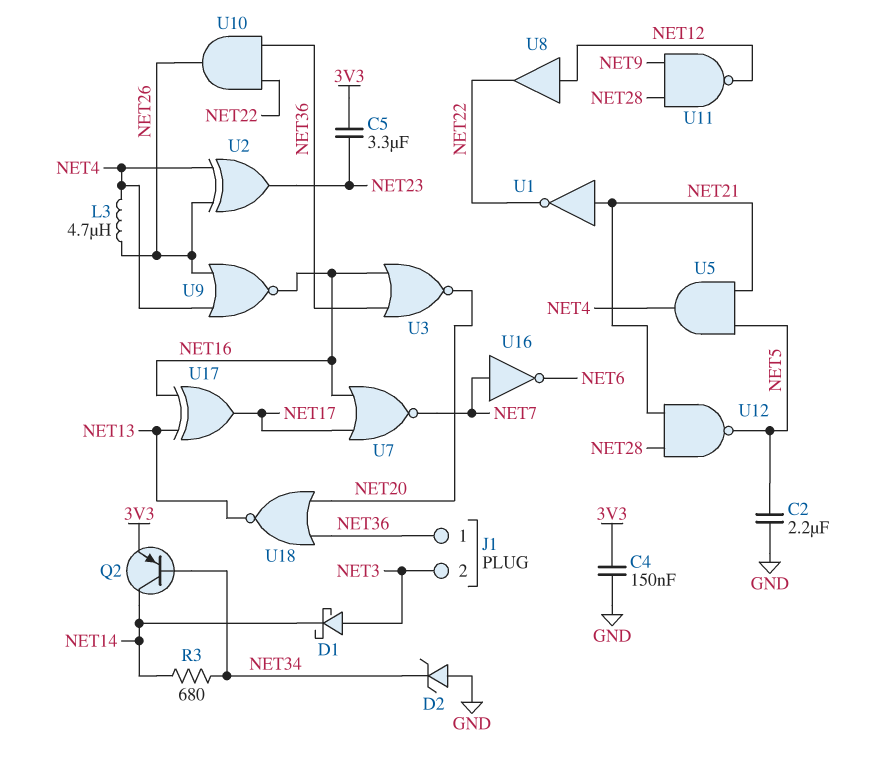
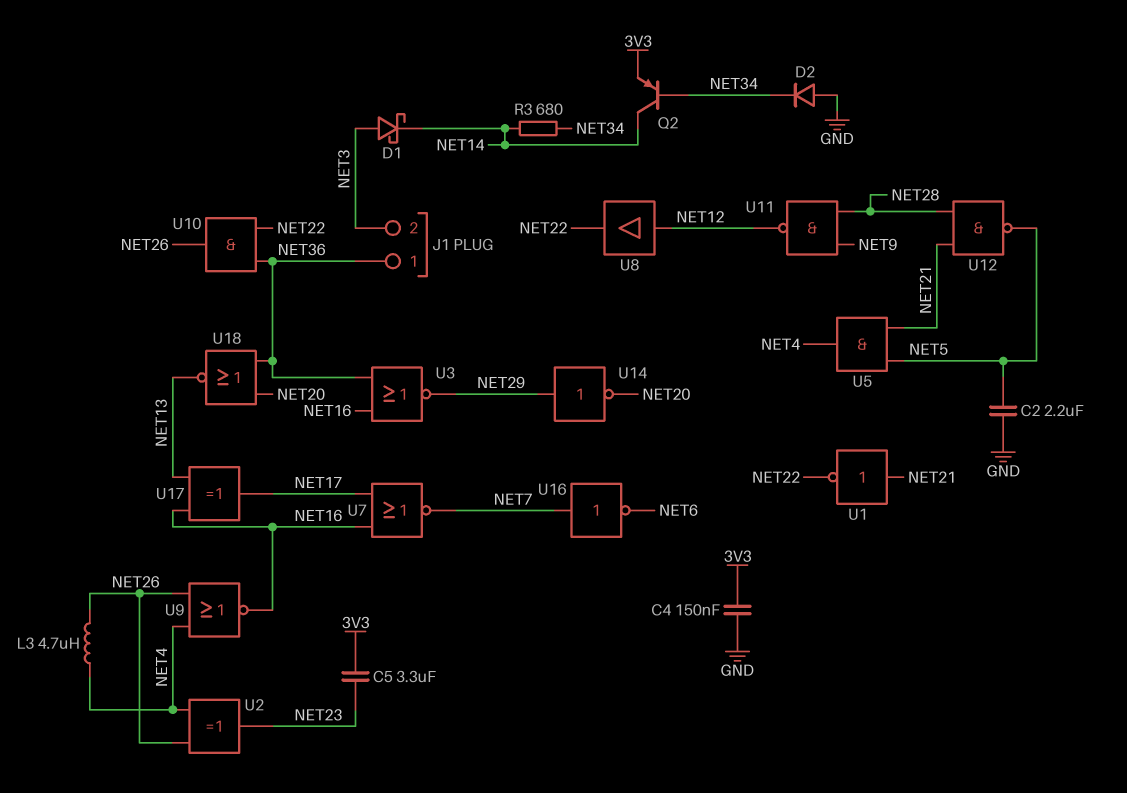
D2: zener (A GND, K NET34) -> diode (A GND, K NET34)
U3: NOR (in NET16, in NET36, out NET20) -> NOR (in NET16, in NET36, out NET29)
U14: none -> NOT (in NET29, out NET20)

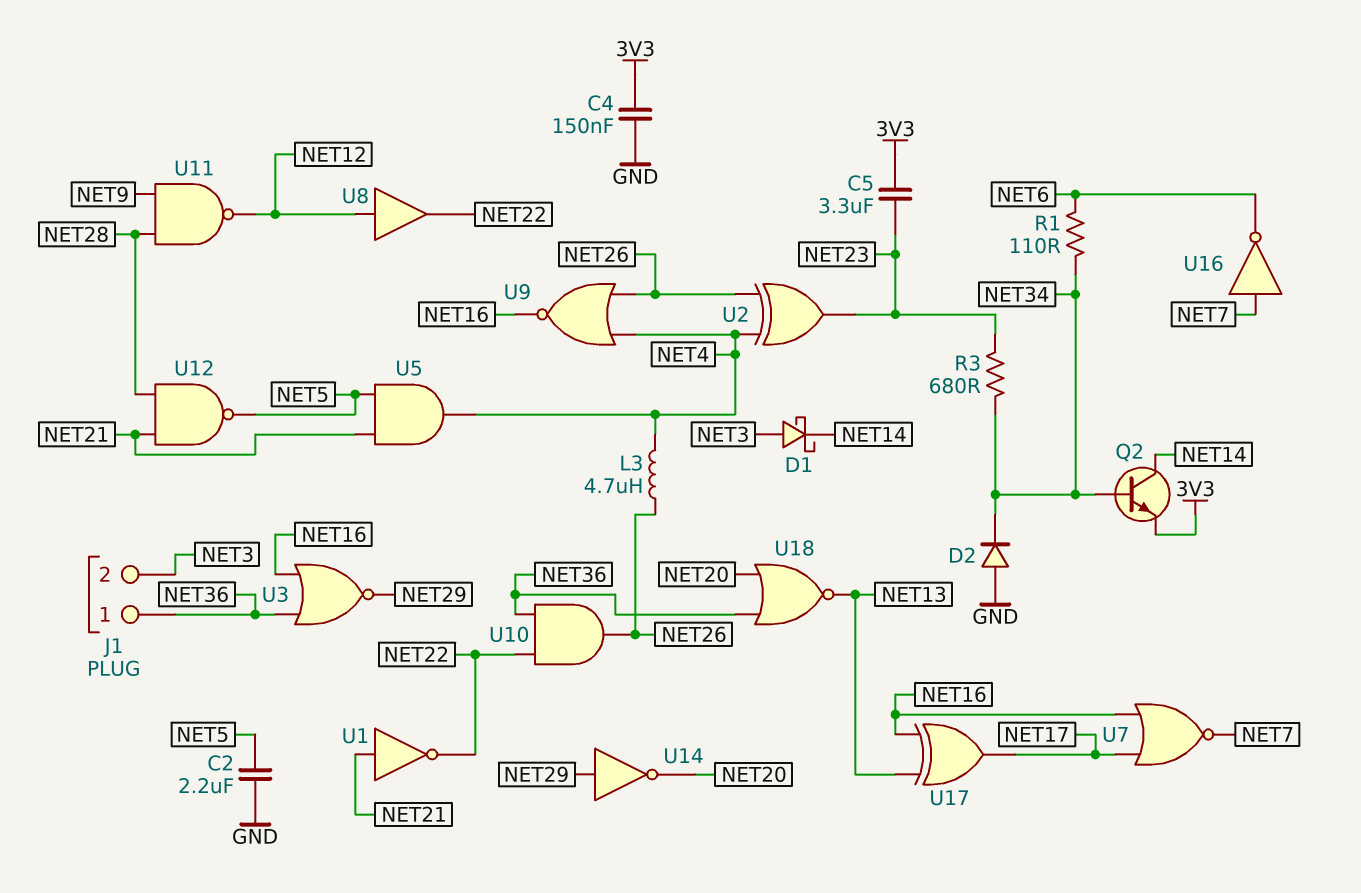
Q2: PNP (B NET34, C NET14, E 3V3) -> NPN (B NET34, C NET14, E 3V3)
R1: none -> 110 (NET6, NET34)
R3: 680 (NET14, NET34) -> 680 (NET23, NET34)

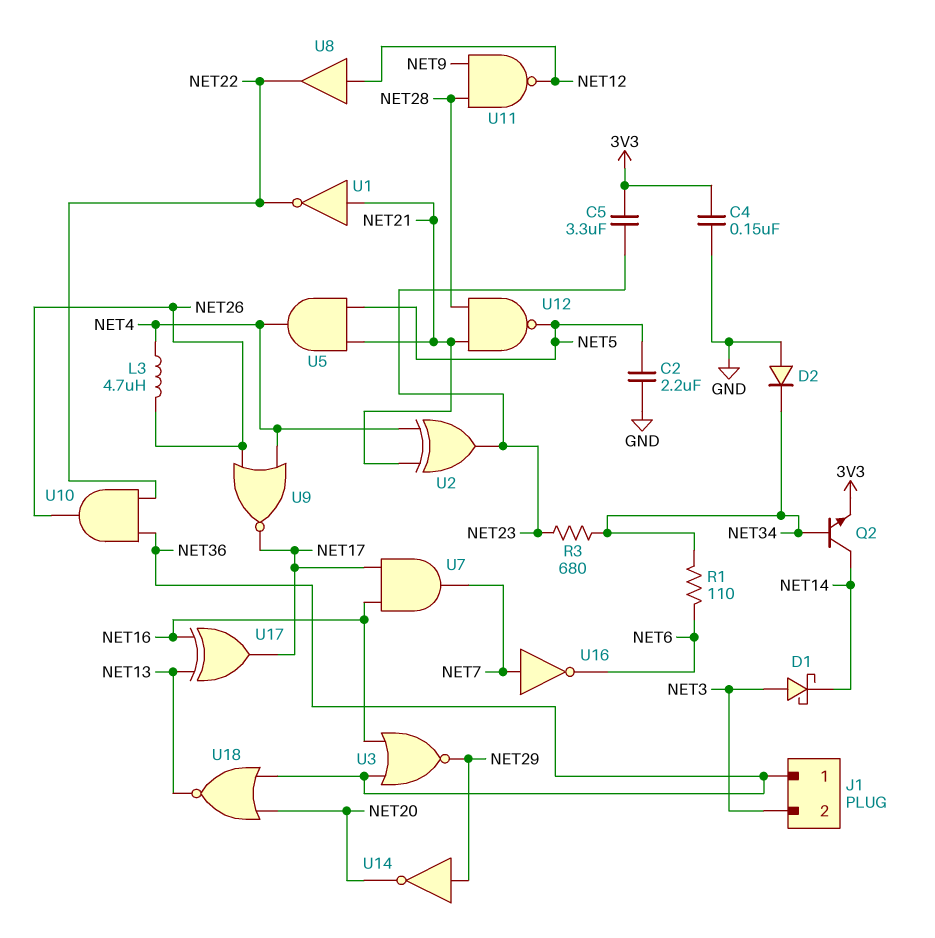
U2: XOR (in NET4, in NET26, out NET23) -> XOR (in NET4, in NET21, out NET23)
U7: NOR (in NET16, in NET17, out NET7) -> AND (in NET16, in NET17, out NET7)
U9: NOR (in NET4, in NET26, out NET16) -> NOR (in NET4, in NET26, out NET17)

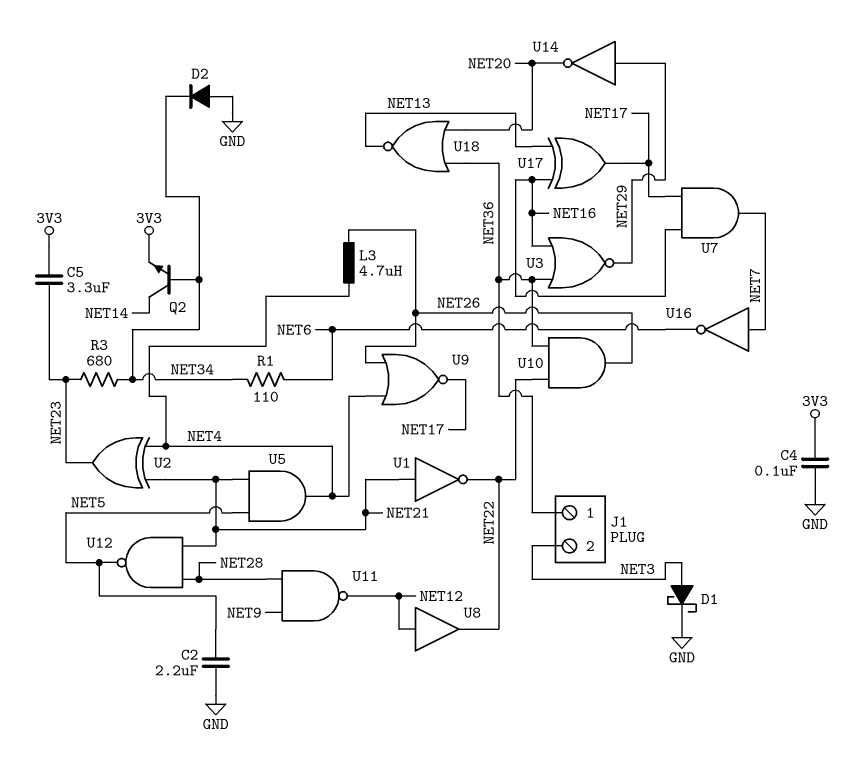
C4: 150nF (3V3, GND) -> 100nF (3V3, GND)
D1: schottky (A NET3, K NET14) -> schottky (A NET3, K GND)

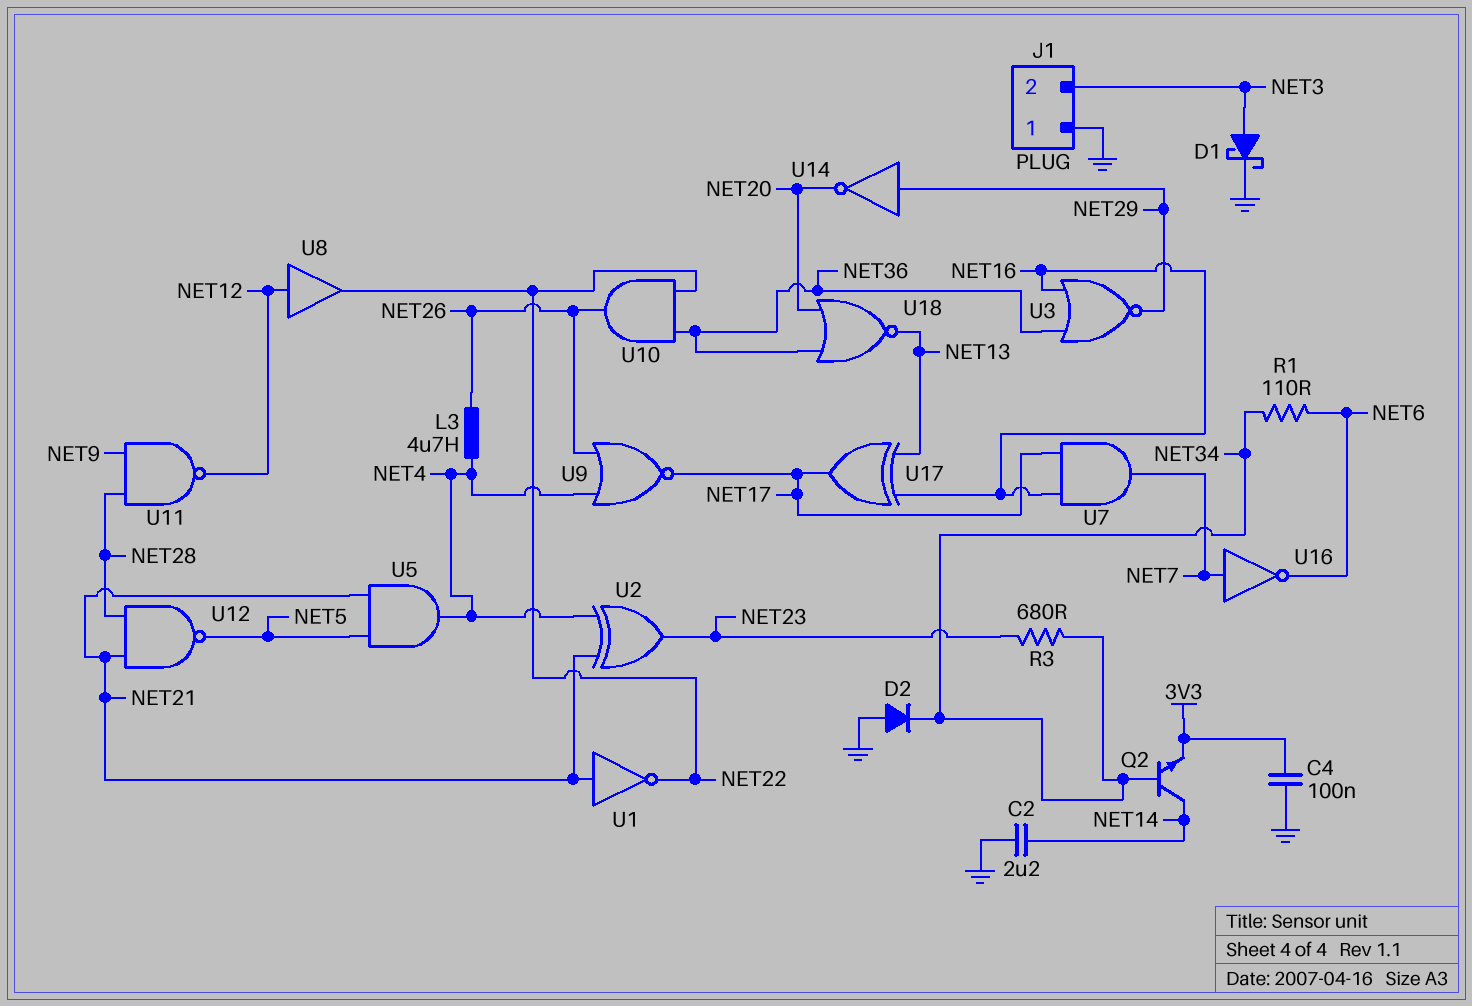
C2: 2.2uF (GND, NET5) -> 2.2uF (GND, NET14)
C5: 3.3uF (3V3, NET23) -> none
J1 pin 1: NET36 -> GND

